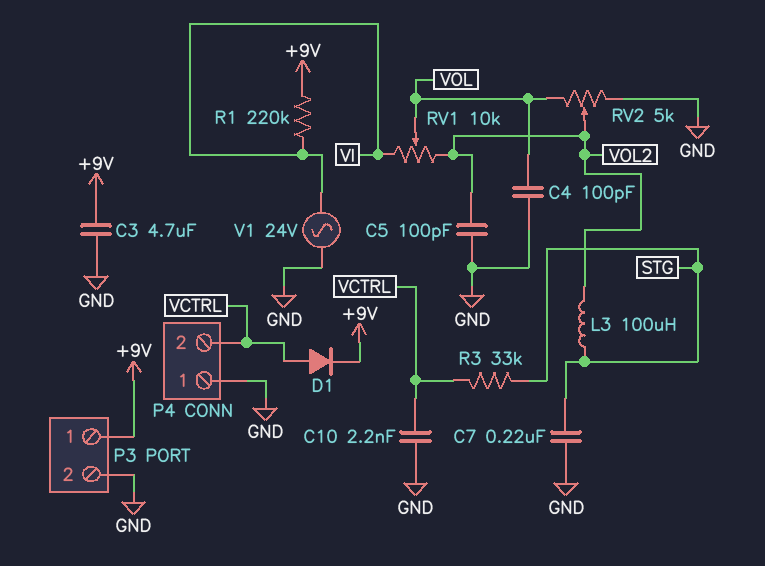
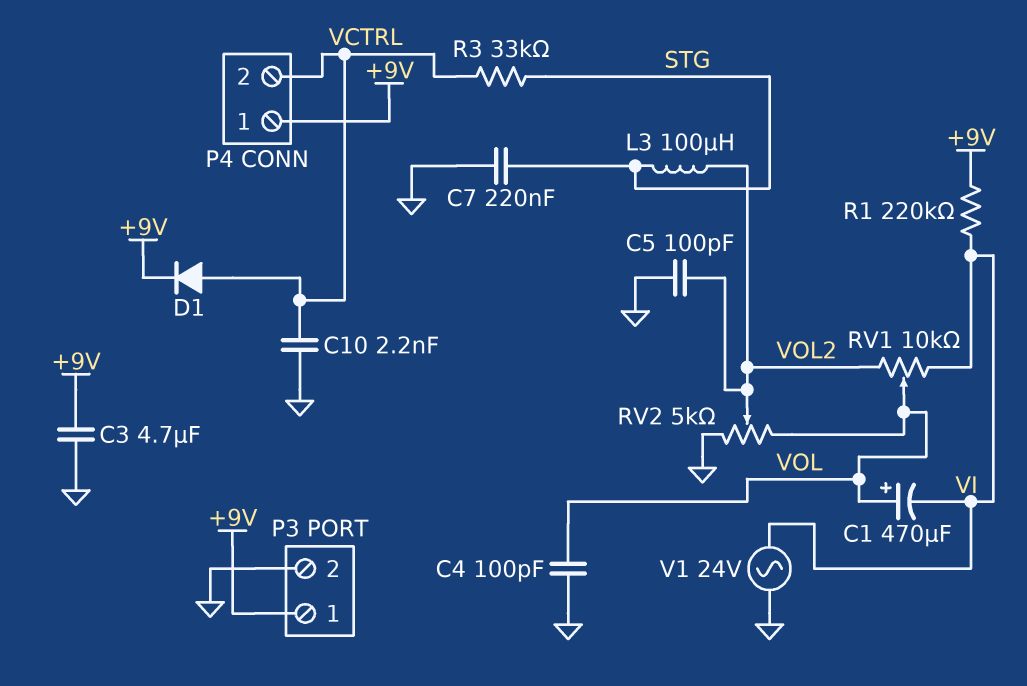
C1: none -> 470uF (plus VOL, minus VI)
P4 pin 1: GND -> +9V

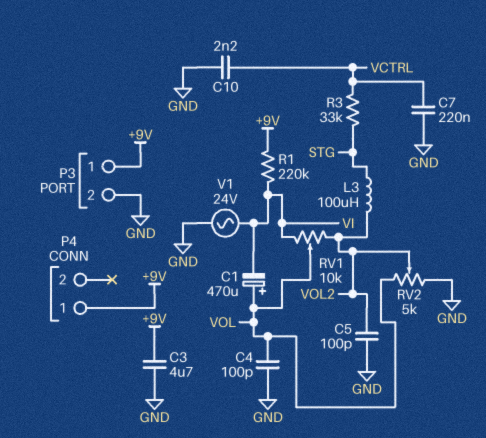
C7: 220nF (GND, STG) -> 220nF (GND, VCTRL)
D1: diode (A VCTRL, K +9V) -> none
P4 pin 2: VCTRL -> none

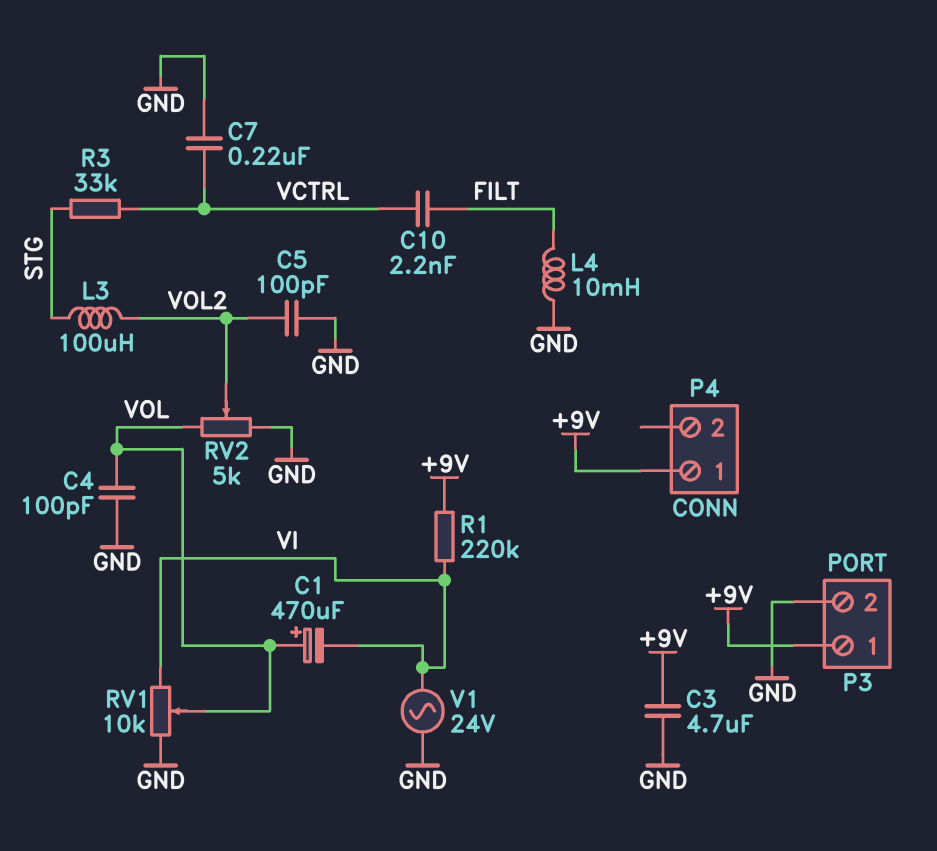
C10: 2.2nF (GND, VCTRL) -> 2.2nF (FILT, VCTRL)
L4: none -> 10mH (FILT, GND)
RV1: 10k (VI, VOL2, wiper VOL) -> 10k (GND, VI, wiper VOL)

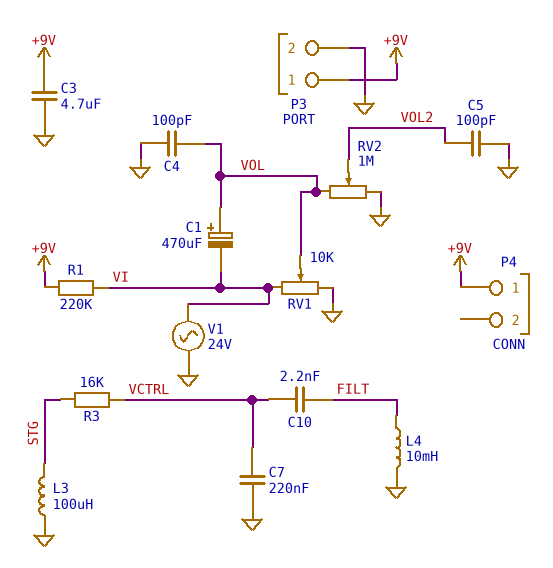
L3: 100uH (STG, VOL2) -> 100uH (GND, STG)
R3: 33k (STG, VCTRL) -> 16k (STG, VCTRL)
RV2: 5k (GND, VOL, wiper VOL2) -> 1M (GND, VOL, wiper VOL2)

